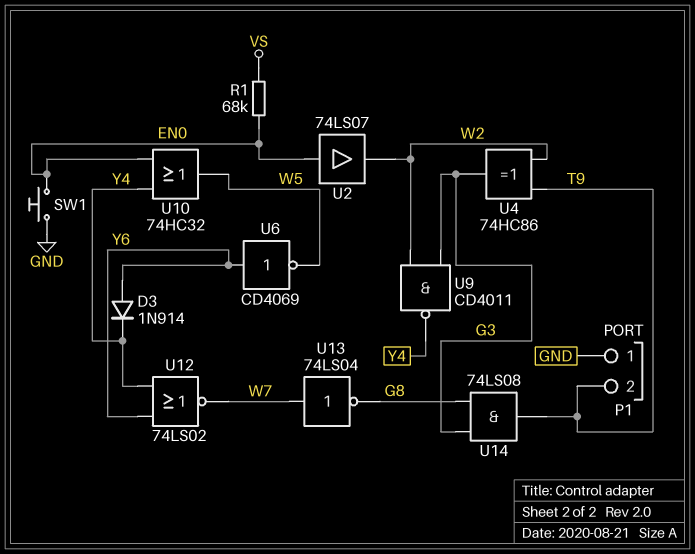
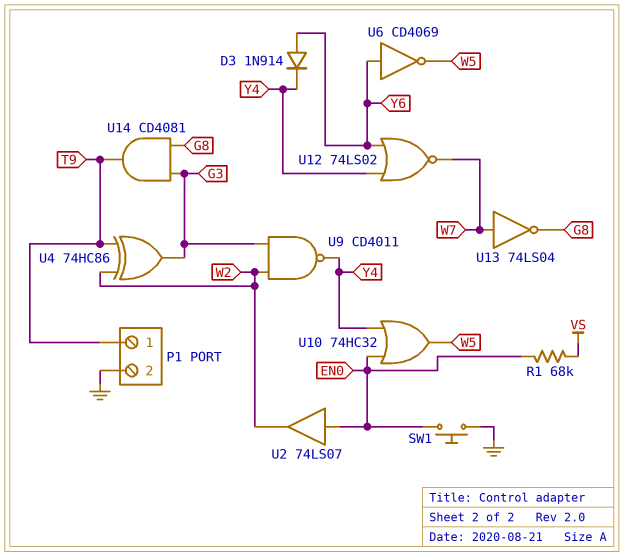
P1 pin 1: GND -> T9
P1 pin 2: T9 -> GND
U14: AND 74LS08 (in G3, in G8, out T9) -> AND CD4081 (in G3, in G8, out T9)

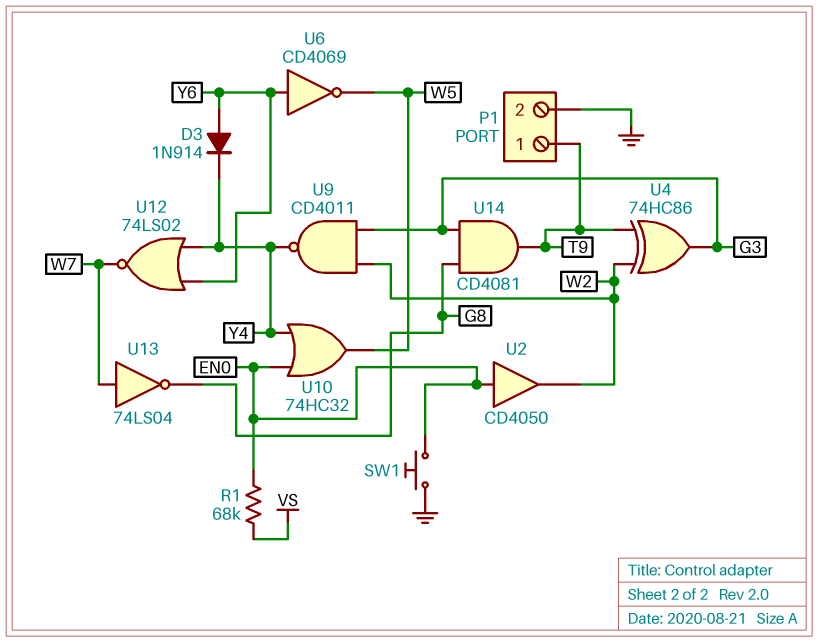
U2: buffer 74LS07 (in EN0, out W2) -> buffer CD4050 (in EN0, out W2)

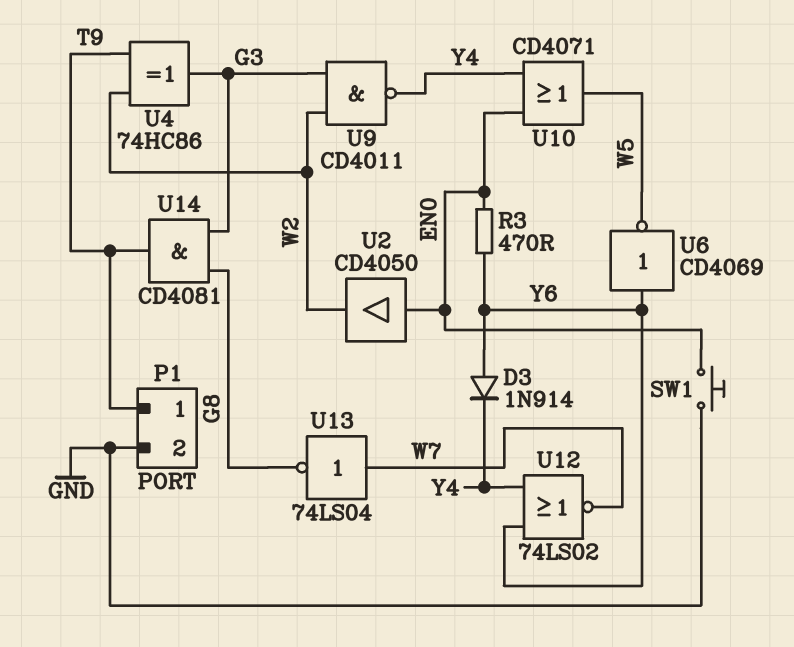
R1: 68k (EN0, VS) -> none
R3: none -> 470 (EN0, Y6)
U10: OR 74HC32 (in EN0, in Y4, out W5) -> OR CD4071 (in EN0, in Y4, out W5)

